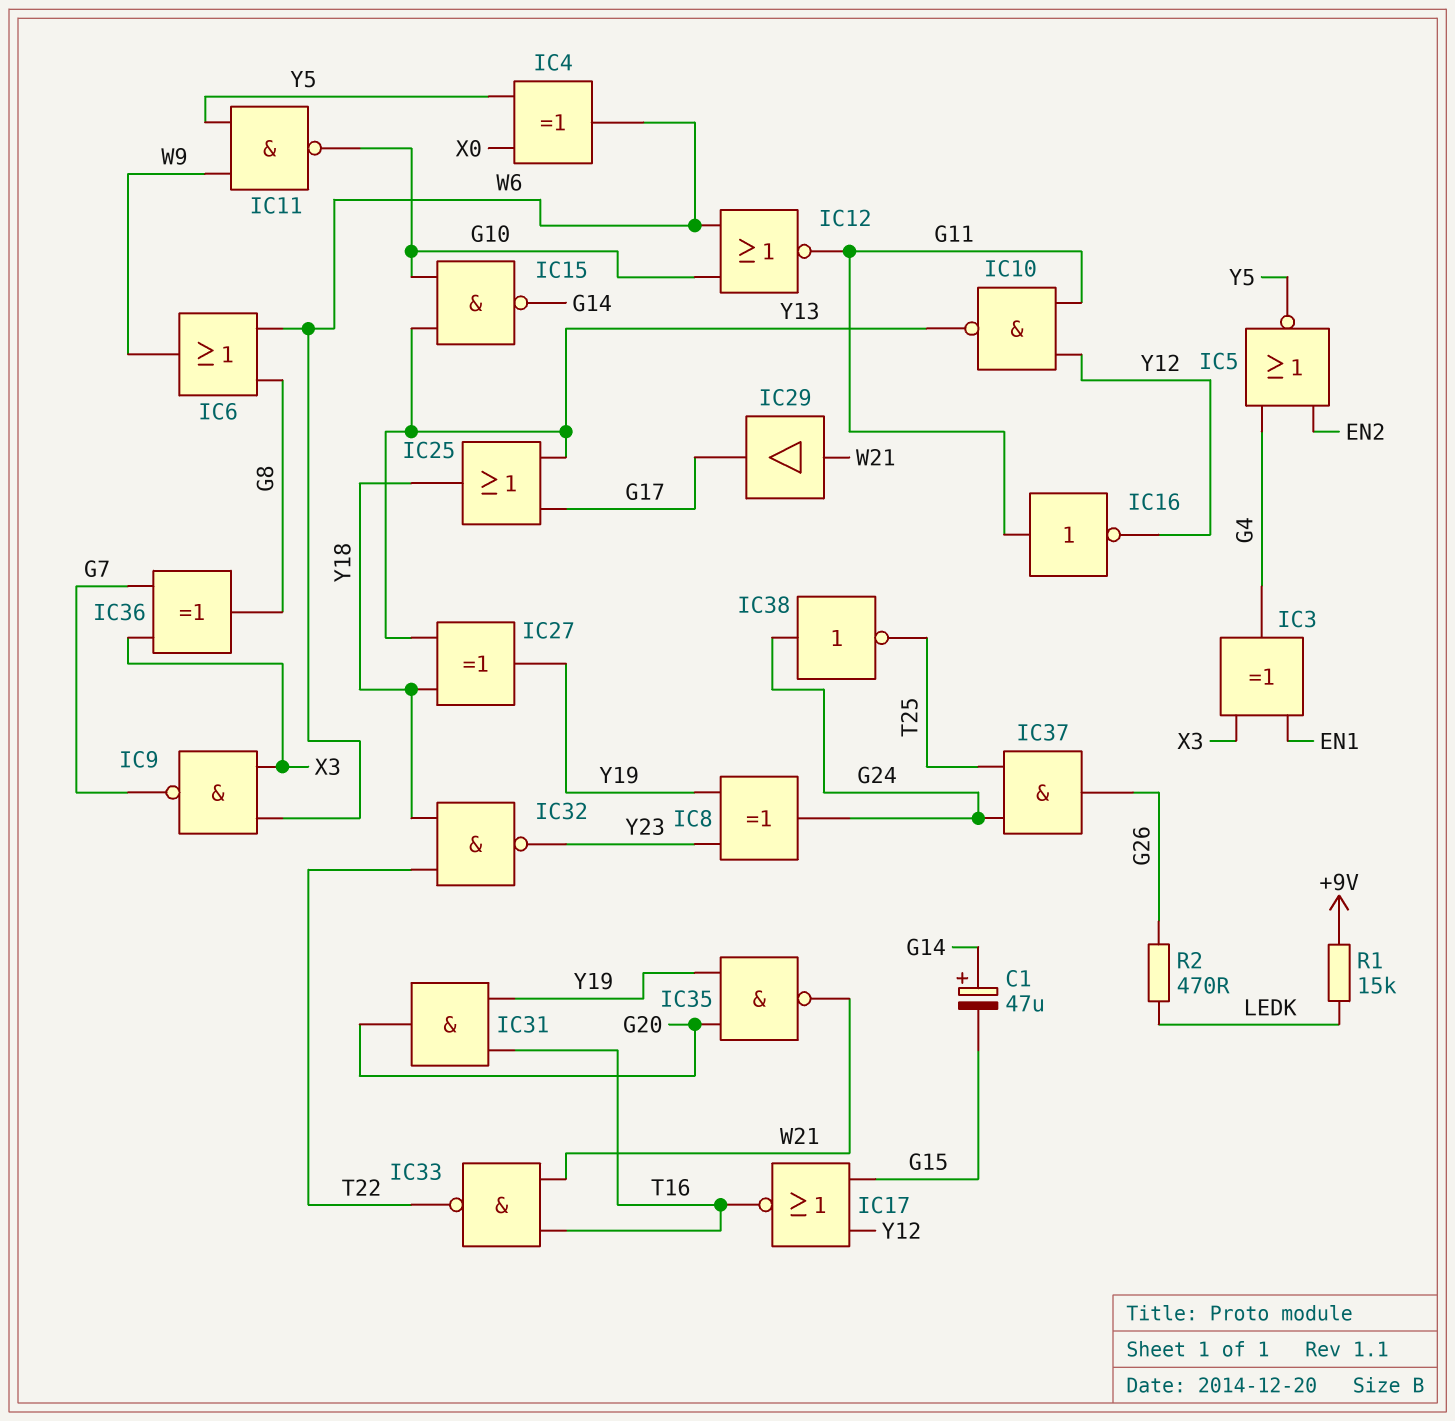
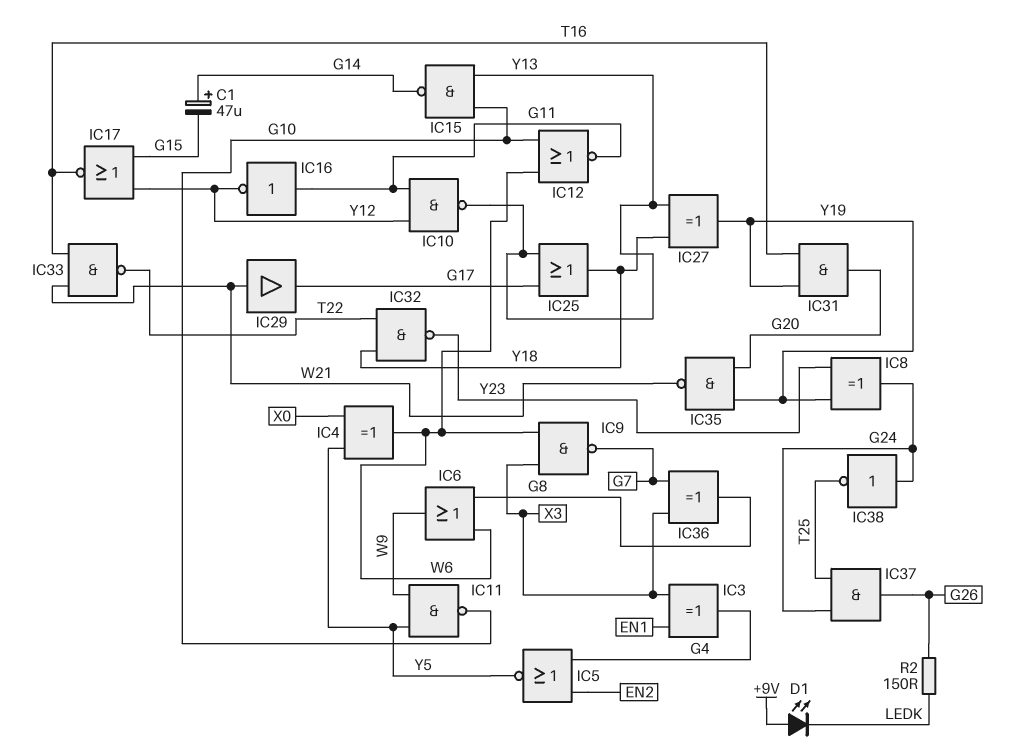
D1: none -> LED (A +9V, K LEDK)
R1: 15k (+9V, LEDK) -> none
R2: 470 (G26, LEDK) -> 150 (G26, LEDK)

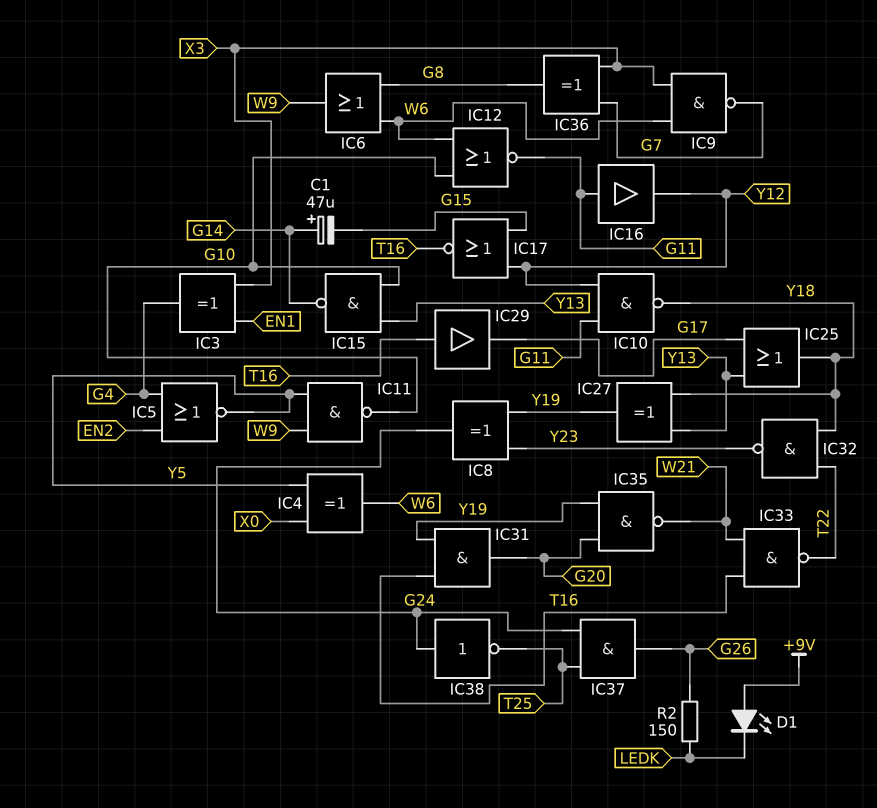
IC10: NAND (in G11, in Y12, out Y13) -> NAND (in G11, in Y12, out Y18)
IC16: NOT (in G11, out Y12) -> buffer (in G11, out Y12)
IC29: buffer (in W21, out G17) -> buffer (in T16, out G17)

